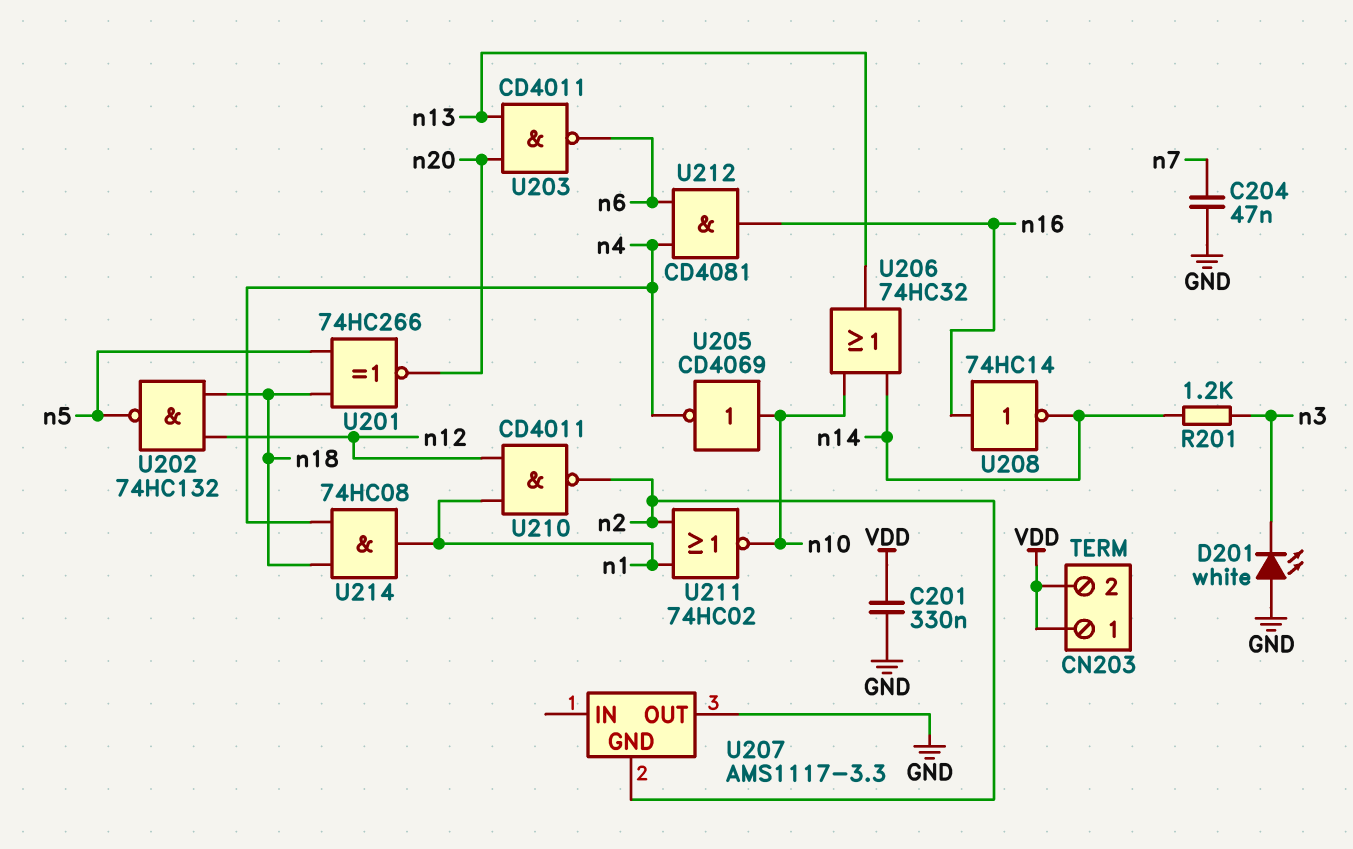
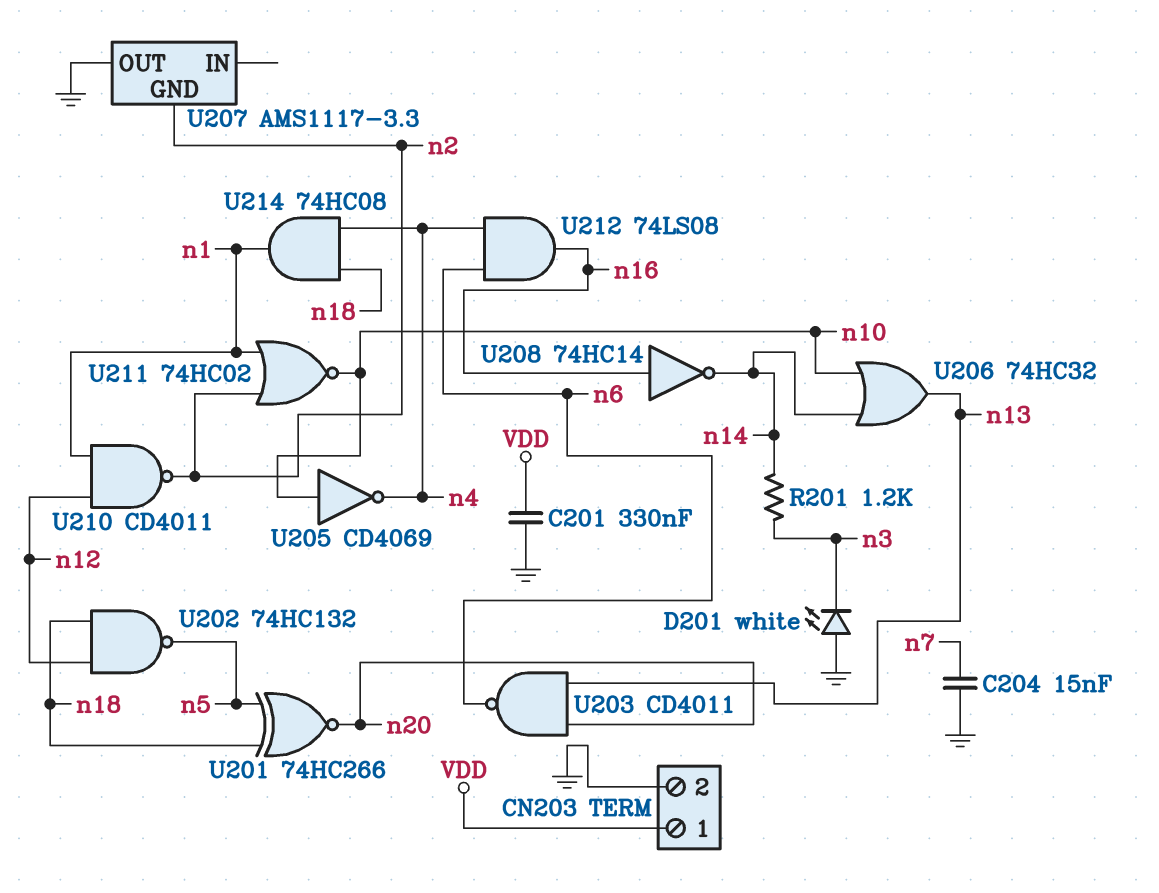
C204: 47nF (GND, n7) -> 15nF (GND, n7)
CN203 pin 2: VDD -> GND
U212: AND CD4081 (in n4, in n6, out n16) -> AND 74LS08 (in n4, in n6, out n16)

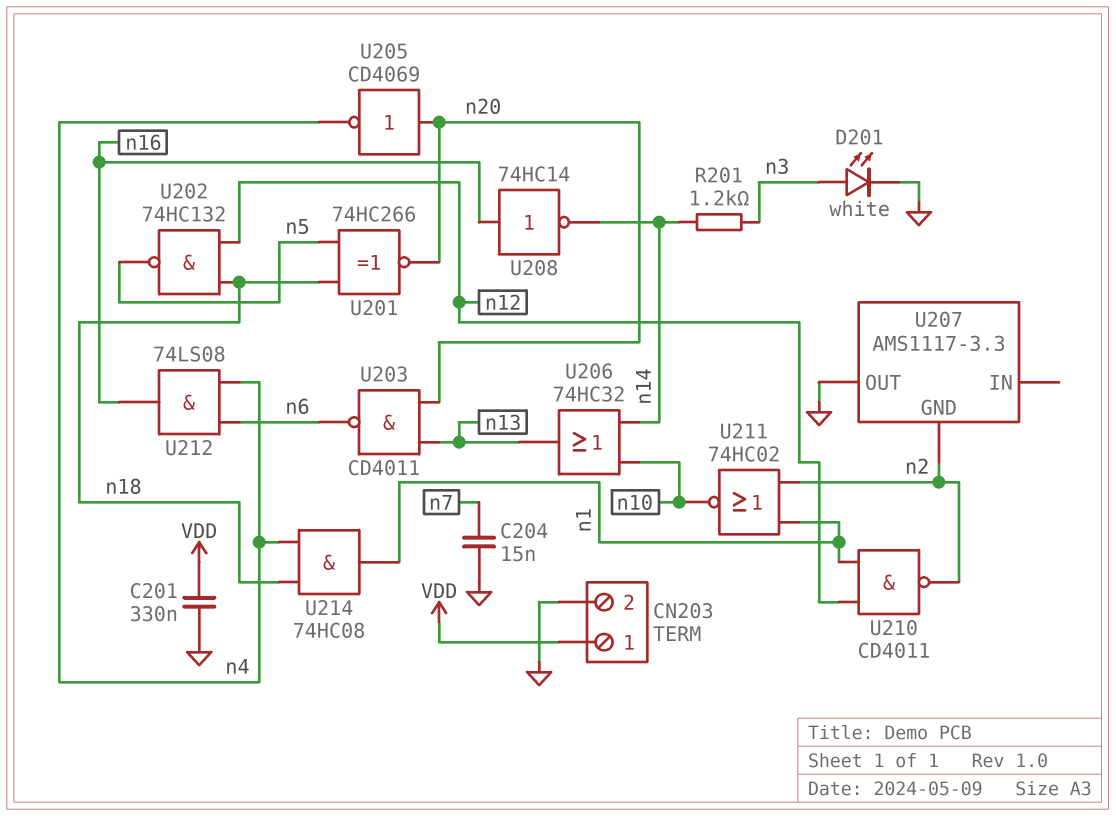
D201: LED white (A GND, K n3) -> LED white (A n3, K GND)
U205: NOT CD4069 (in n10, out n4) -> NOT CD4069 (in n20, out n4)

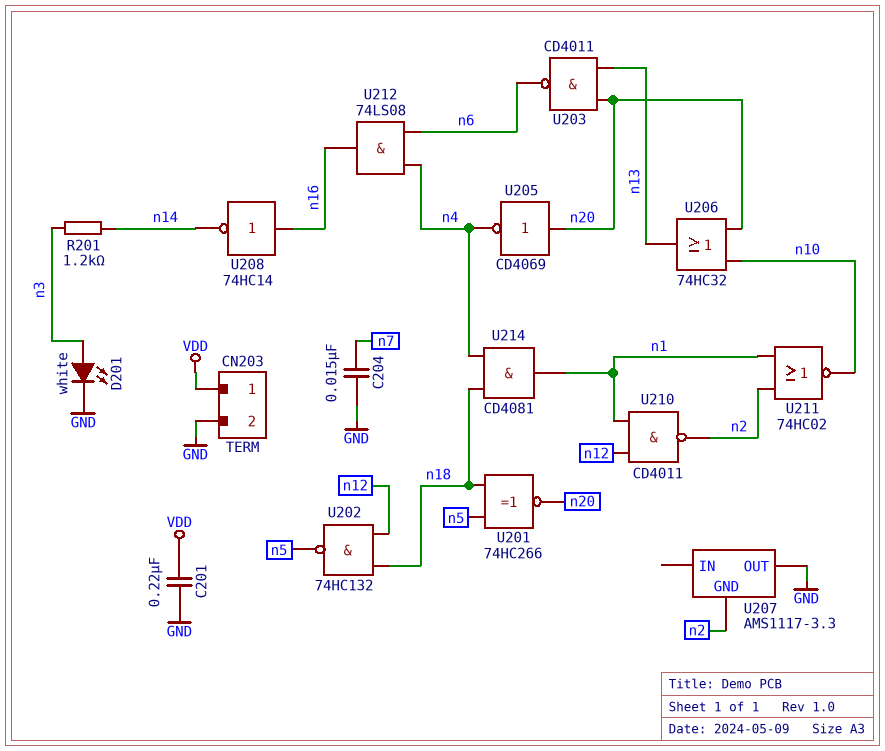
C201: 330nF (GND, VDD) -> 220nF (GND, VDD)
U206: OR 74HC32 (in n10, in n14, out n13) -> OR 74HC32 (in n10, in n20, out n13)
U214: AND 74HC08 (in n4, in n18, out n1) -> AND CD4081 (in n4, in n18, out n1)

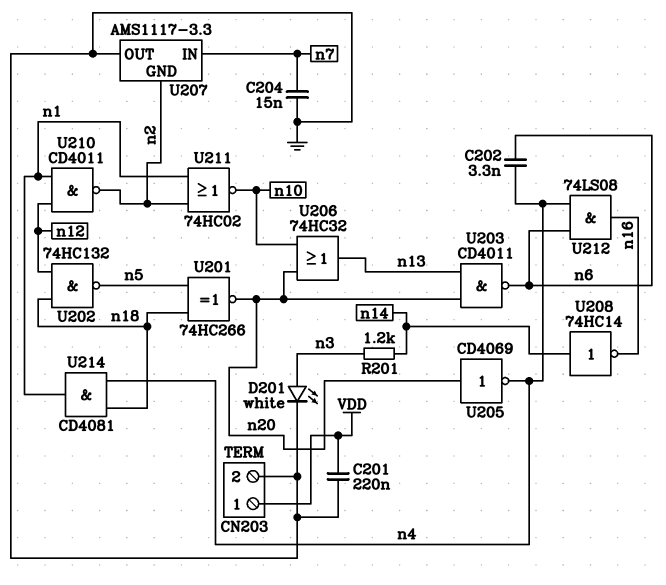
C202: none -> 3.3nF (n4, n6)
U207 pin IN: none -> n7
U208: NOT 74HC14 (in n16, out n14) -> NOT 74HC14 (in n14, out n16)

